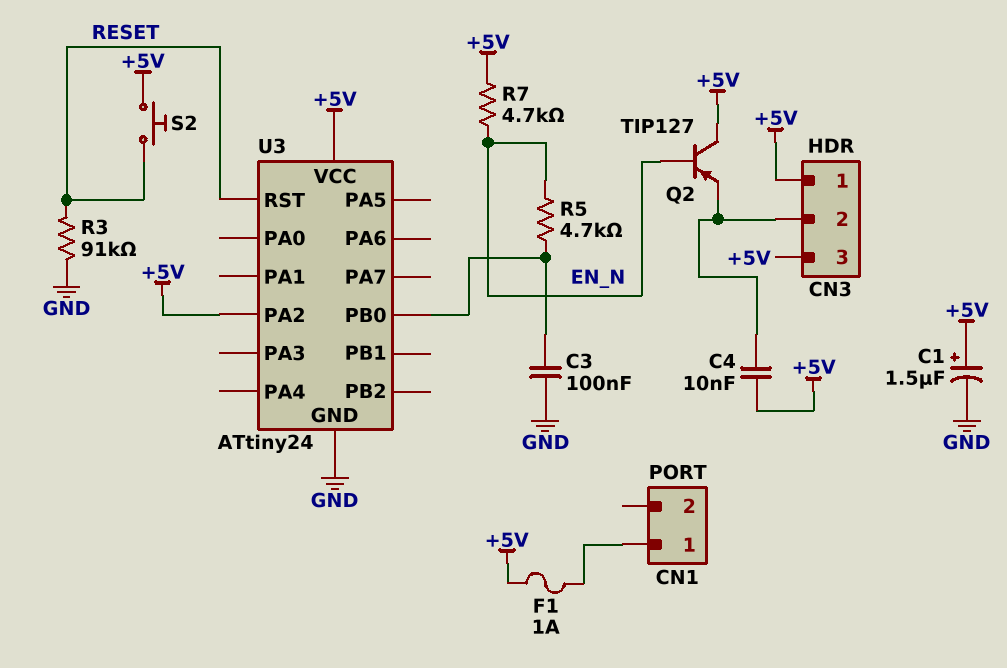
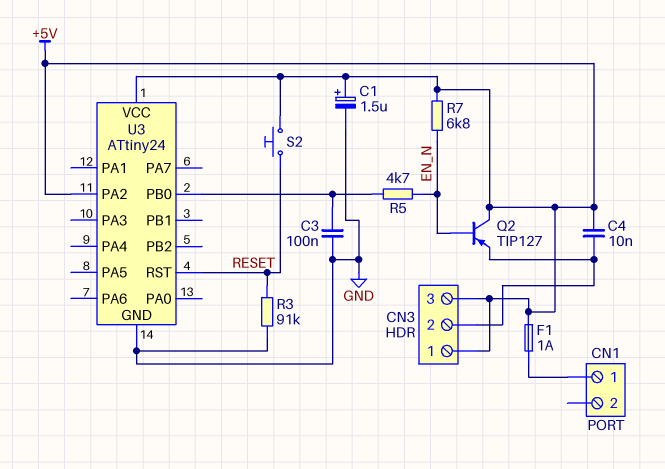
R7: 4.7k (+5V, EN_N) -> 6.8k (+5V, EN_N)

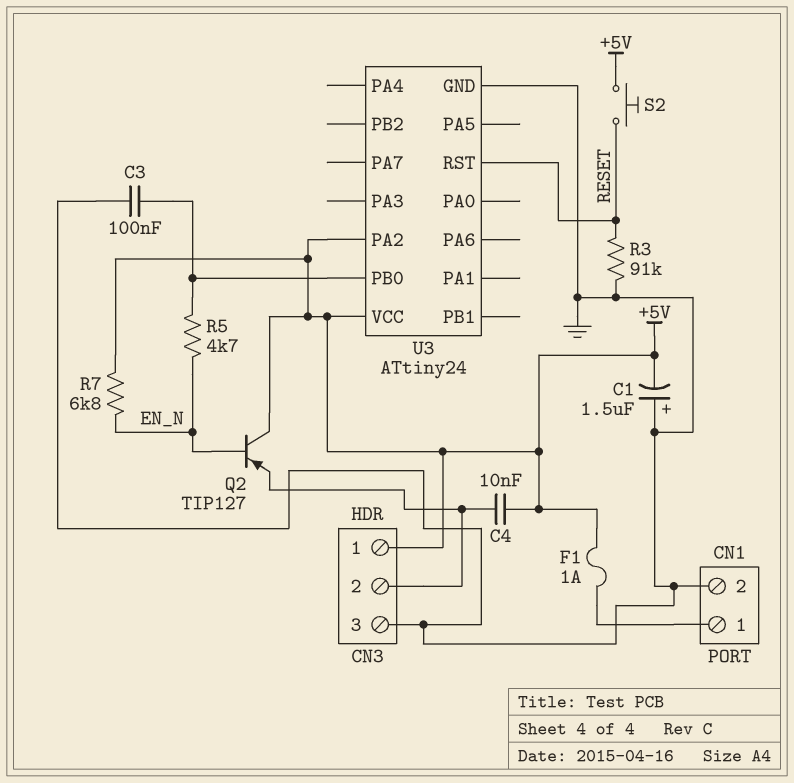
C1: 1.5uF (plus +5V, minus GND) -> 1.5uF (plus GND, minus +5V)
CN1 pin 2: none -> GND
CN3 pin 3: +5V -> GND

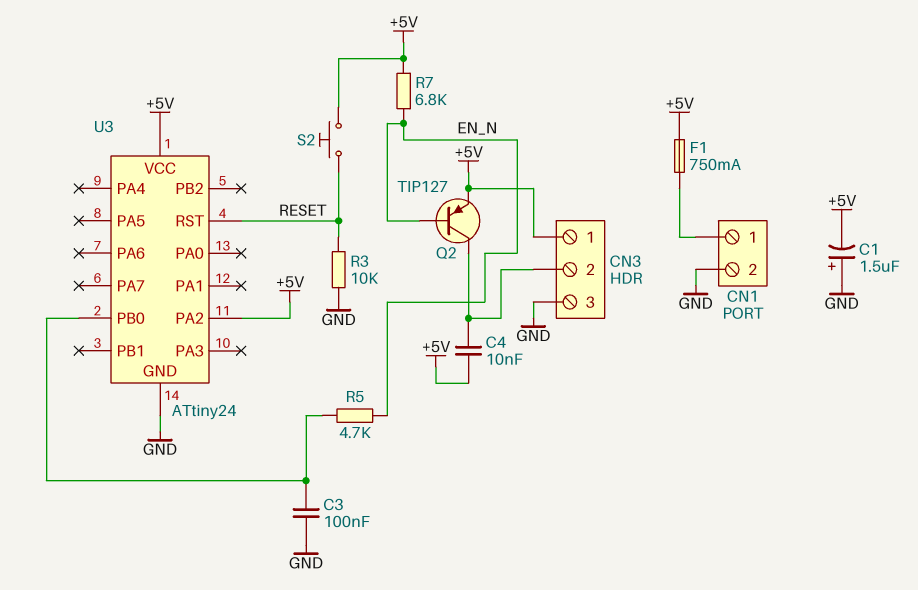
F1: 1A (+5V, CN1/1) -> 750mA (+5V, CN1/1)
Q2: PNP TIP127 (B EN_N, C +5V, E CN3/2) -> PNP TIP127 (B EN_N, C CN3/2, E +5V)
R3: 91k (GND, RESET) -> 10k (GND, RESET)

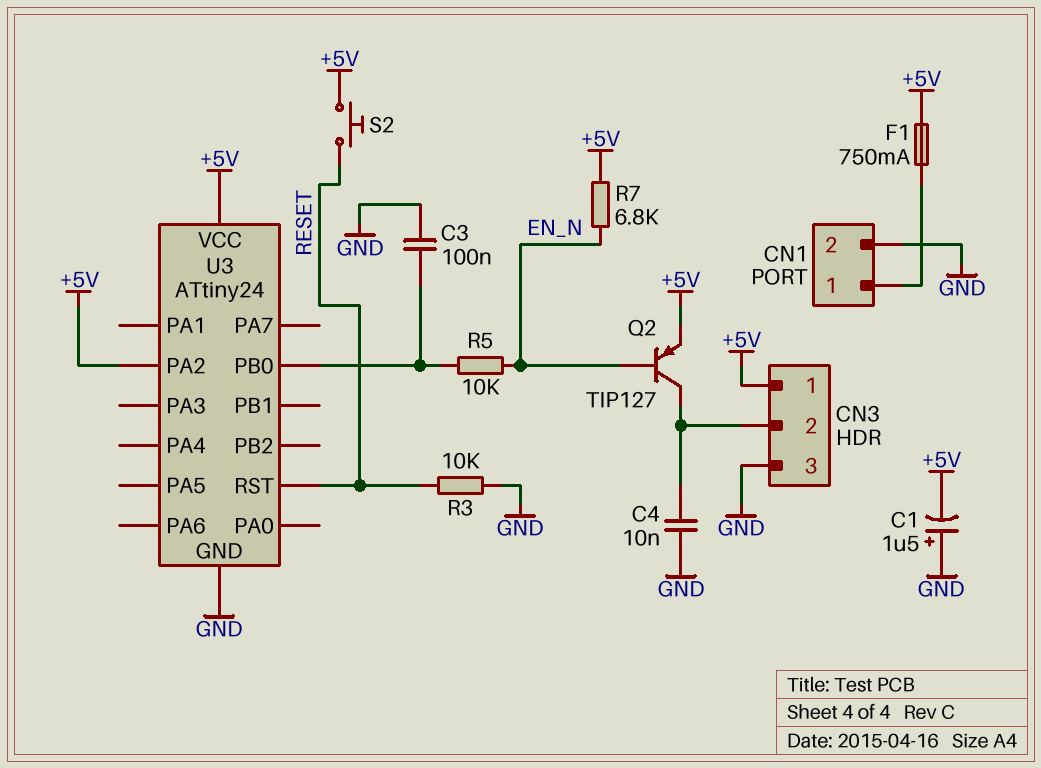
C4: 10nF (+5V, CN3/2) -> 10nF (CN3/2, GND)
R5: 4.7k (EN_N, U3/PB0) -> 10k (EN_N, U3/PB0)

